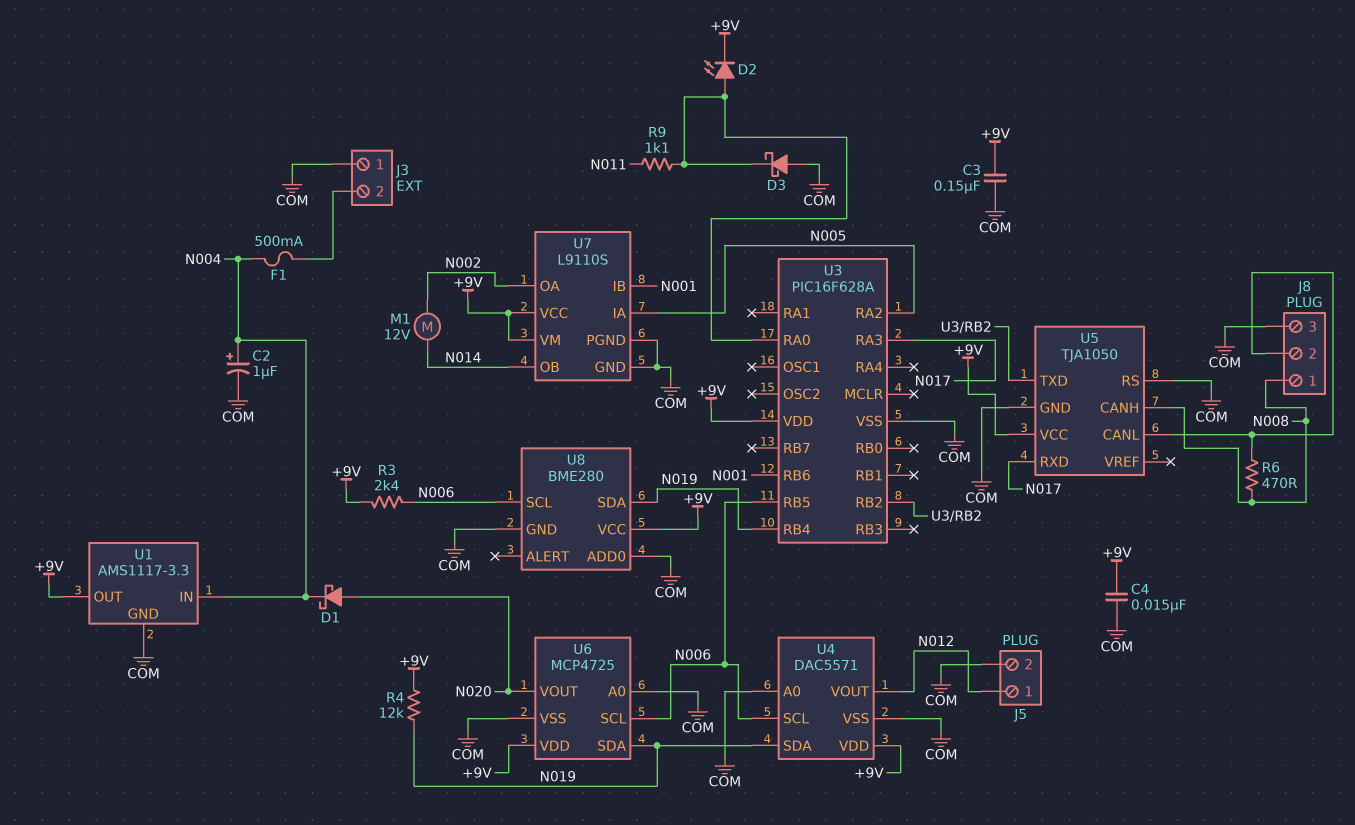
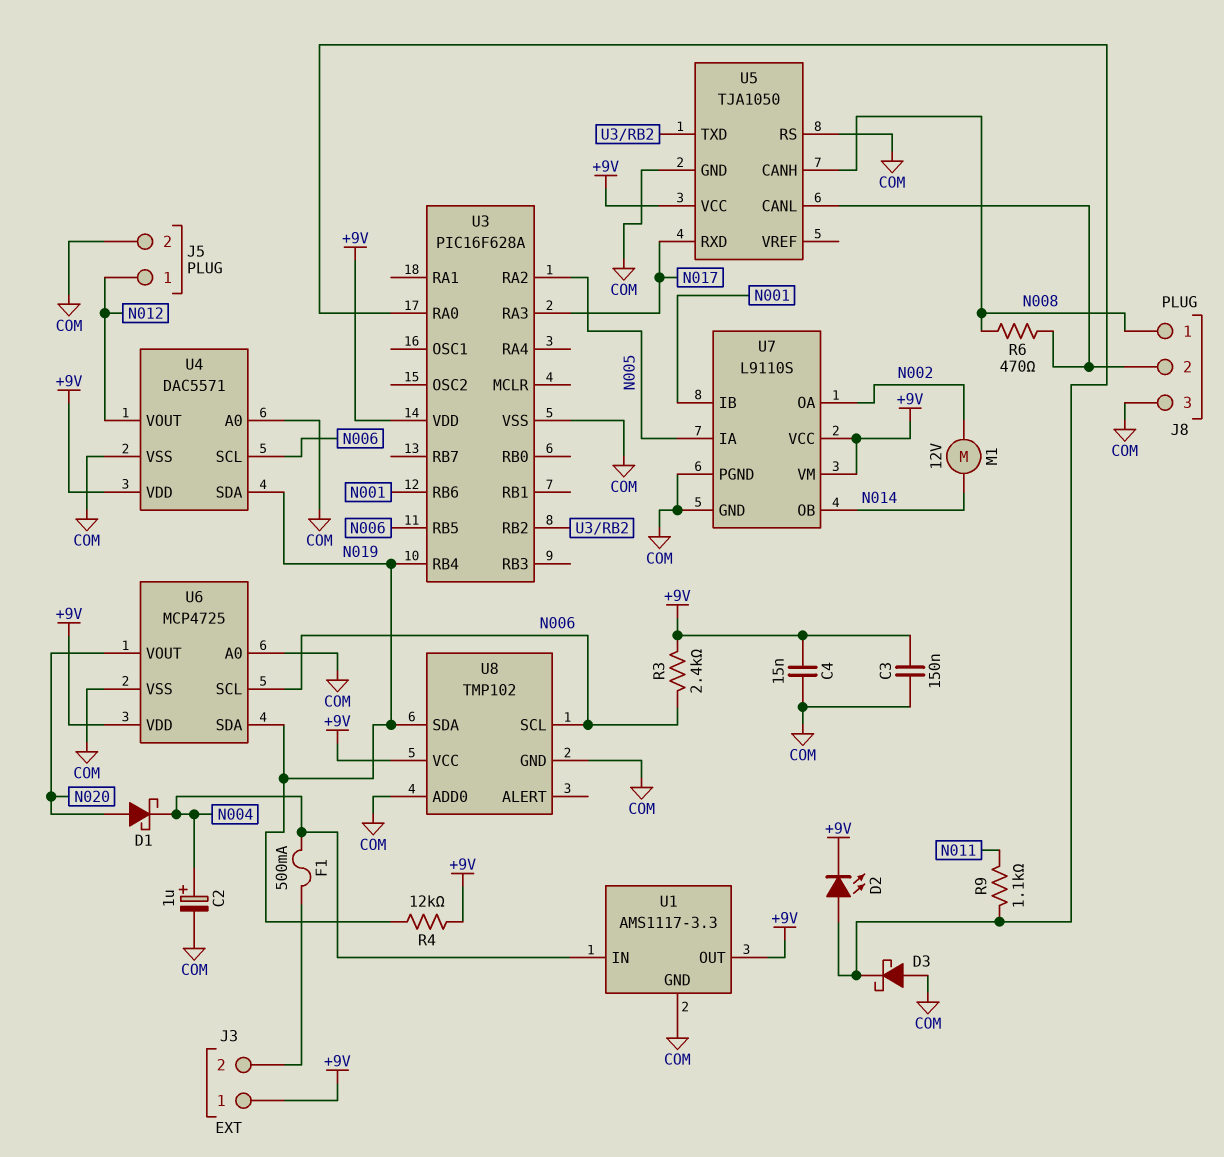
J3 pin 1: COM -> +9V
U8: BME280 -> TMP102

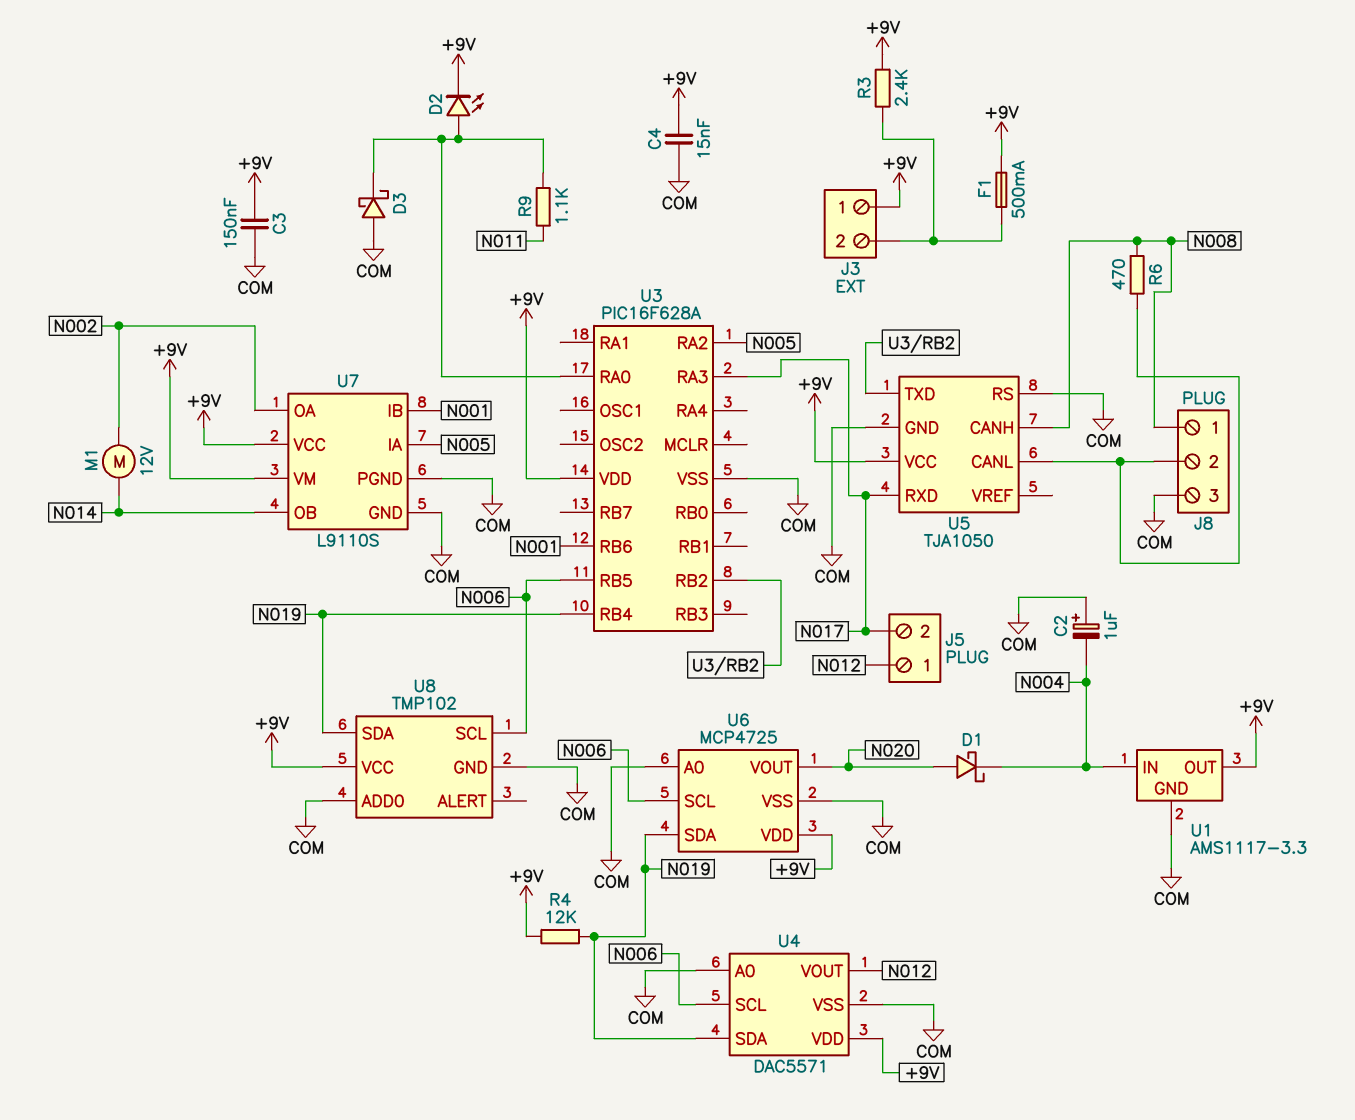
C2: 1uF (plus N004, minus COM) -> 1uF (plus COM, minus N004)
F1: 500mA (J3/2, N004) -> 500mA (+9V, J3/2)
J5 pin 2: COM -> N017
R3: 2.4k (+9V, N006) -> 2.4k (+9V, J3/2)

